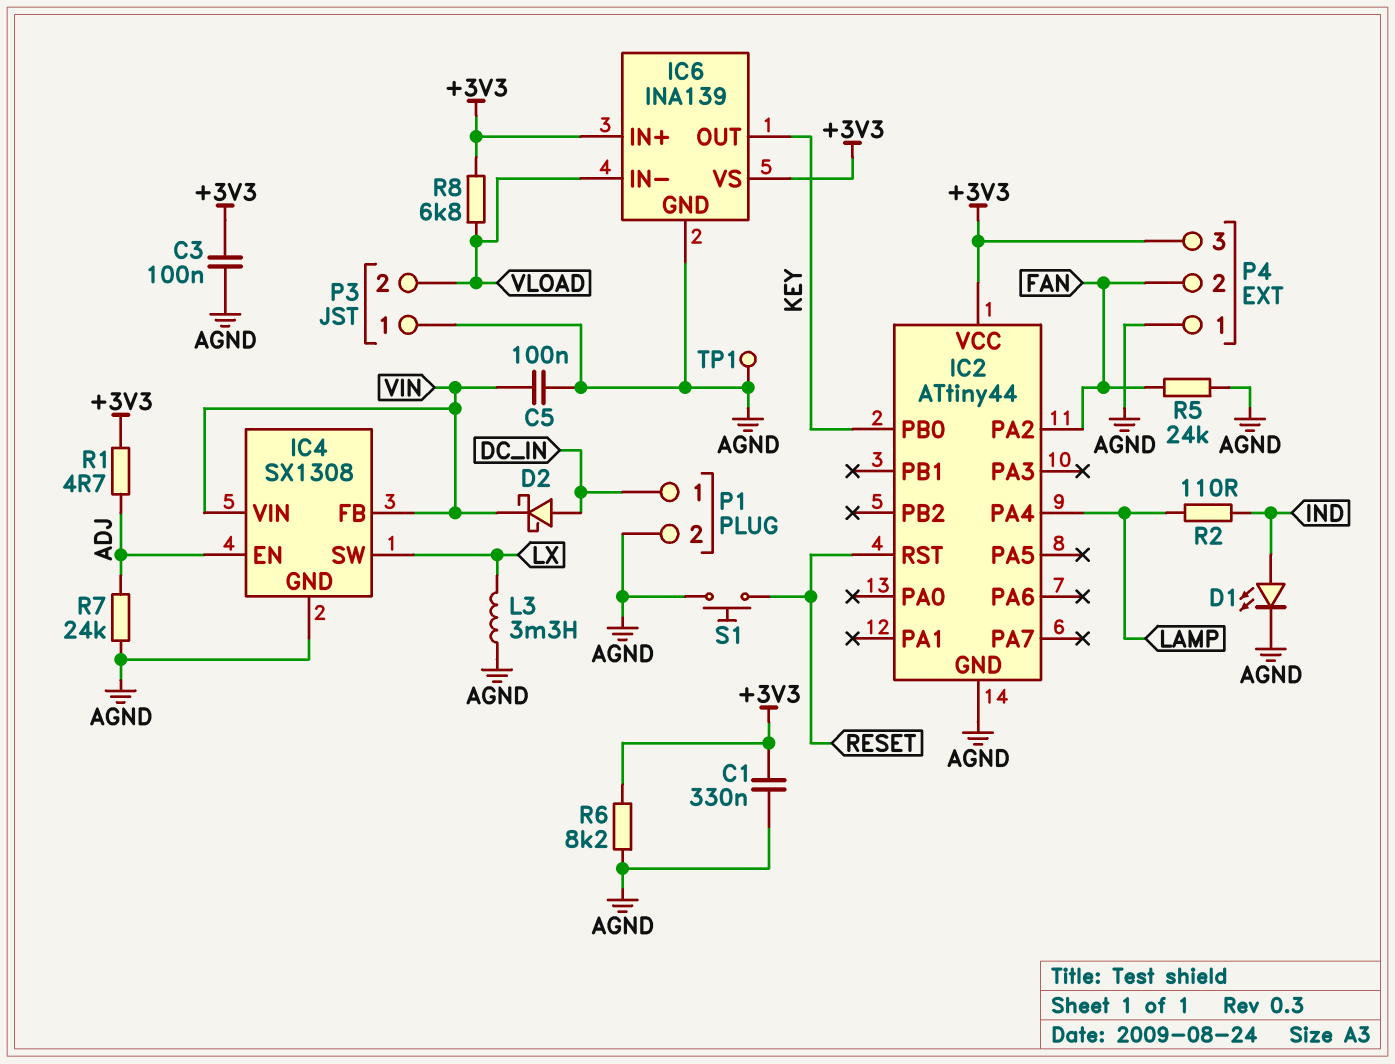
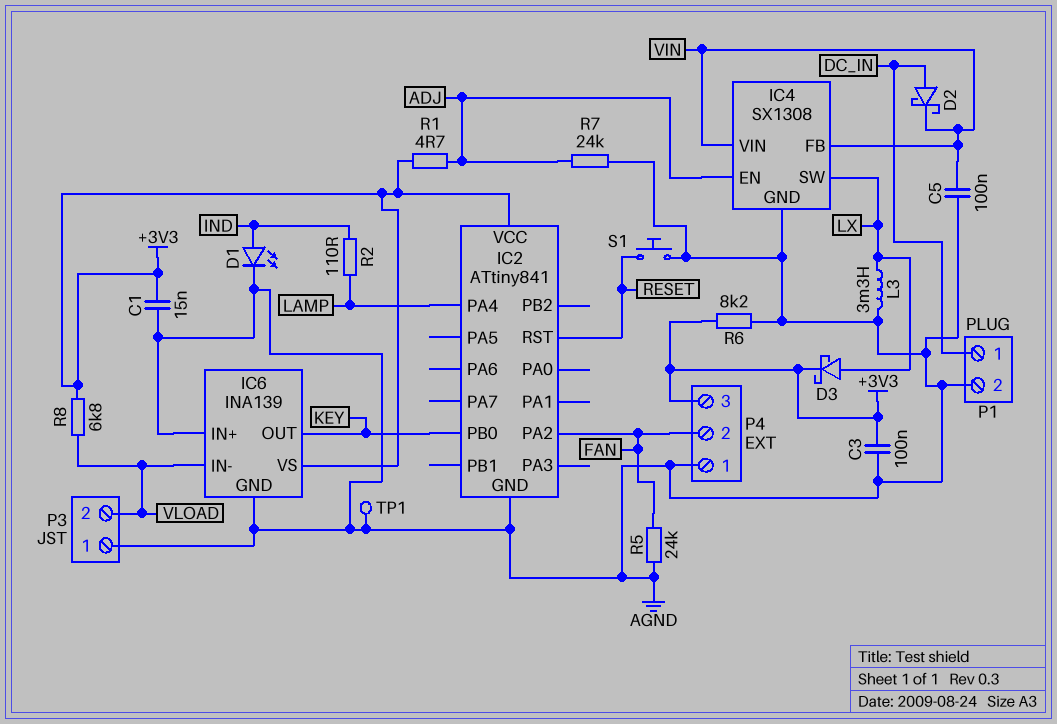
C1: 330nF (+3V3, AGND) -> 15nF (+3V3, AGND)
D3: none -> schottky (A LX, K +3V3)
IC2: ATtiny44 -> ATtiny841
IC6 pin IN+: +3V3 -> AGND

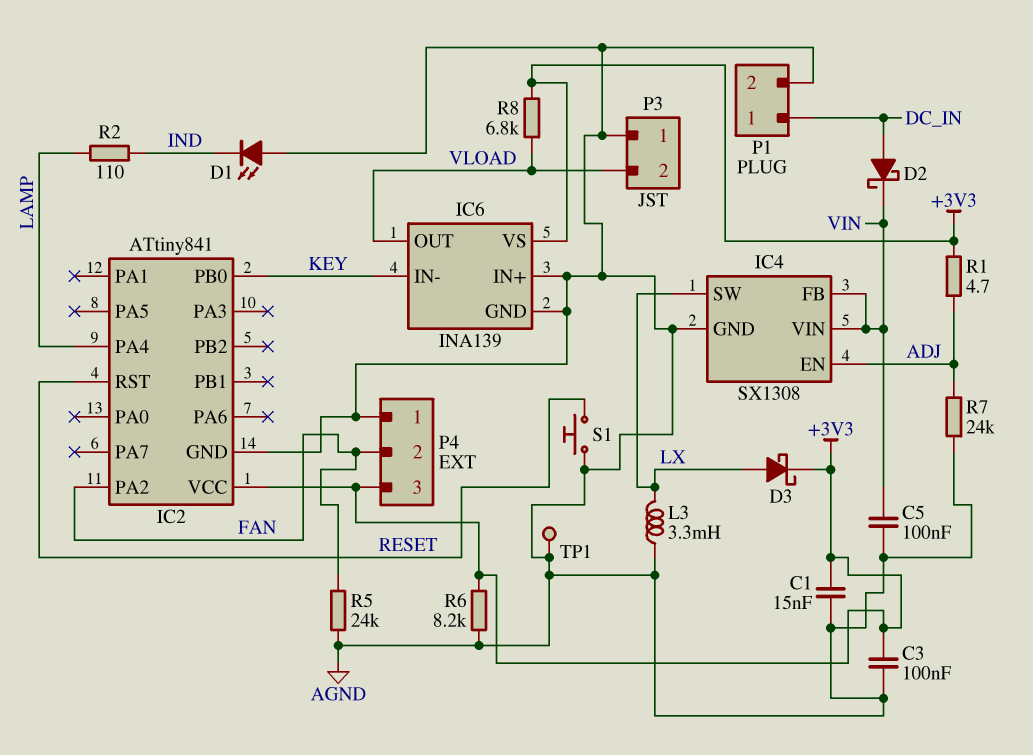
D1: LED (A IND, K AGND) -> LED (A AGND, K IND)
IC6 pin IN-: VLOAD -> KEY
IC6 pin OUT: KEY -> VLOAD

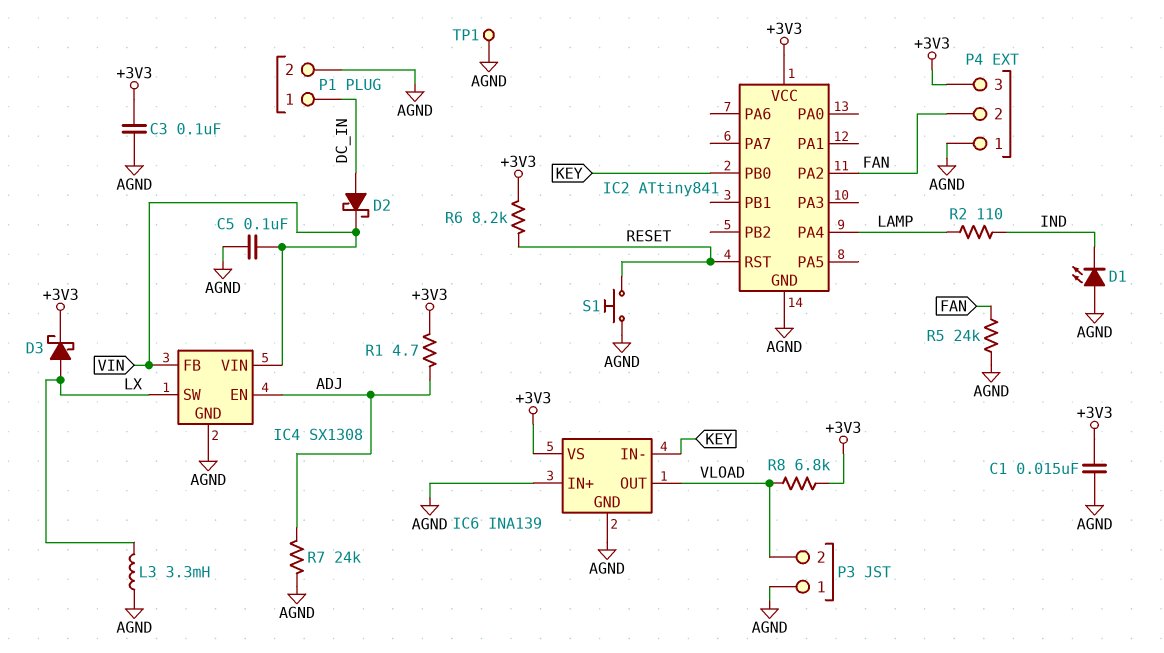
R6: 8.2k (+3V3, AGND) -> 8.2k (+3V3, RESET)

